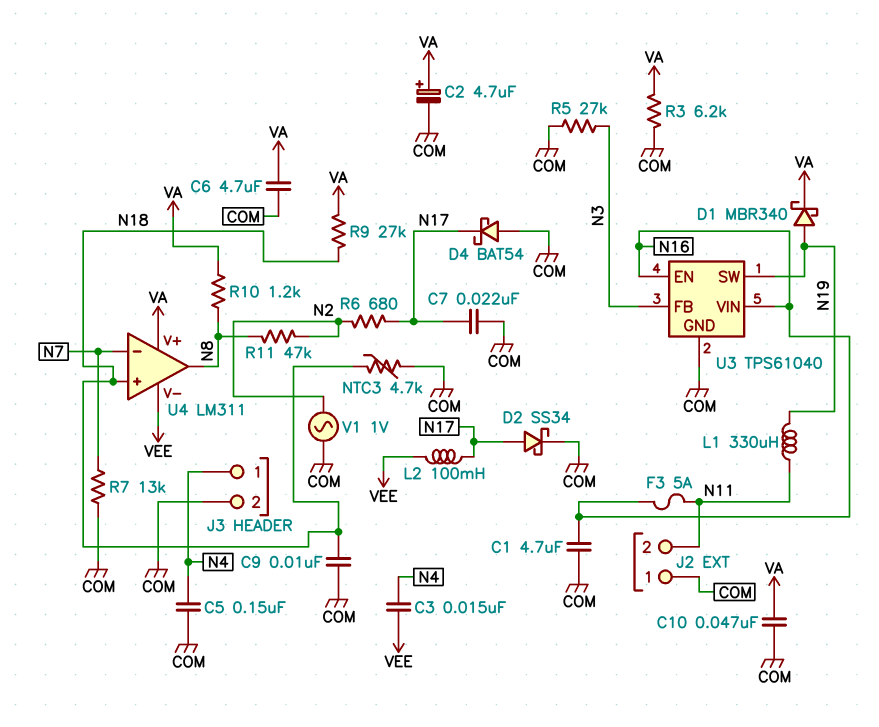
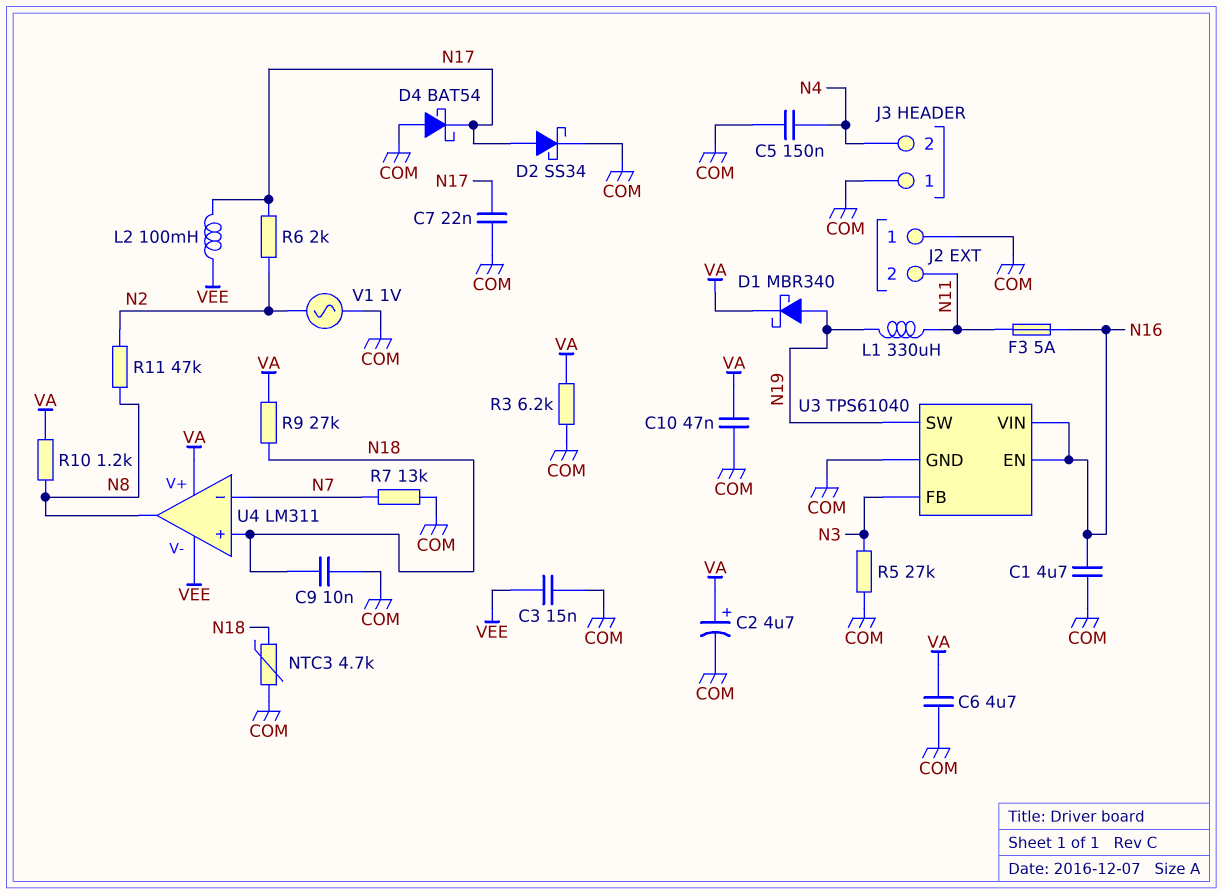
C3: 15nF (N4, VEE) -> 15nF (COM, VEE)
J3 pin 1: N4 -> COM
J3 pin 2: COM -> N4
R6: 680 (N2, N17) -> 2k (N2, N17)

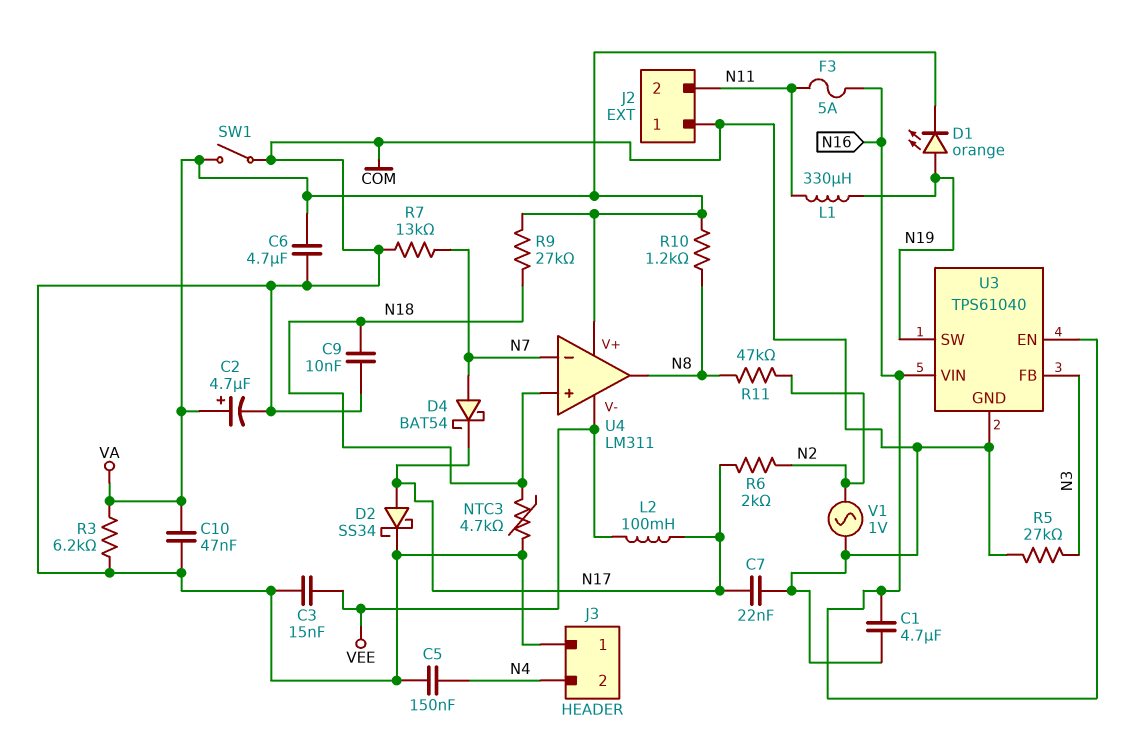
D1: schottky MBR340 (A N19, K VA) -> LED orange (A N19, K VA)
D4: schottky BAT54 (A COM, K N17) -> schottky BAT54 (A N7, K N17)
SW1: none -> switch (COM, VA)

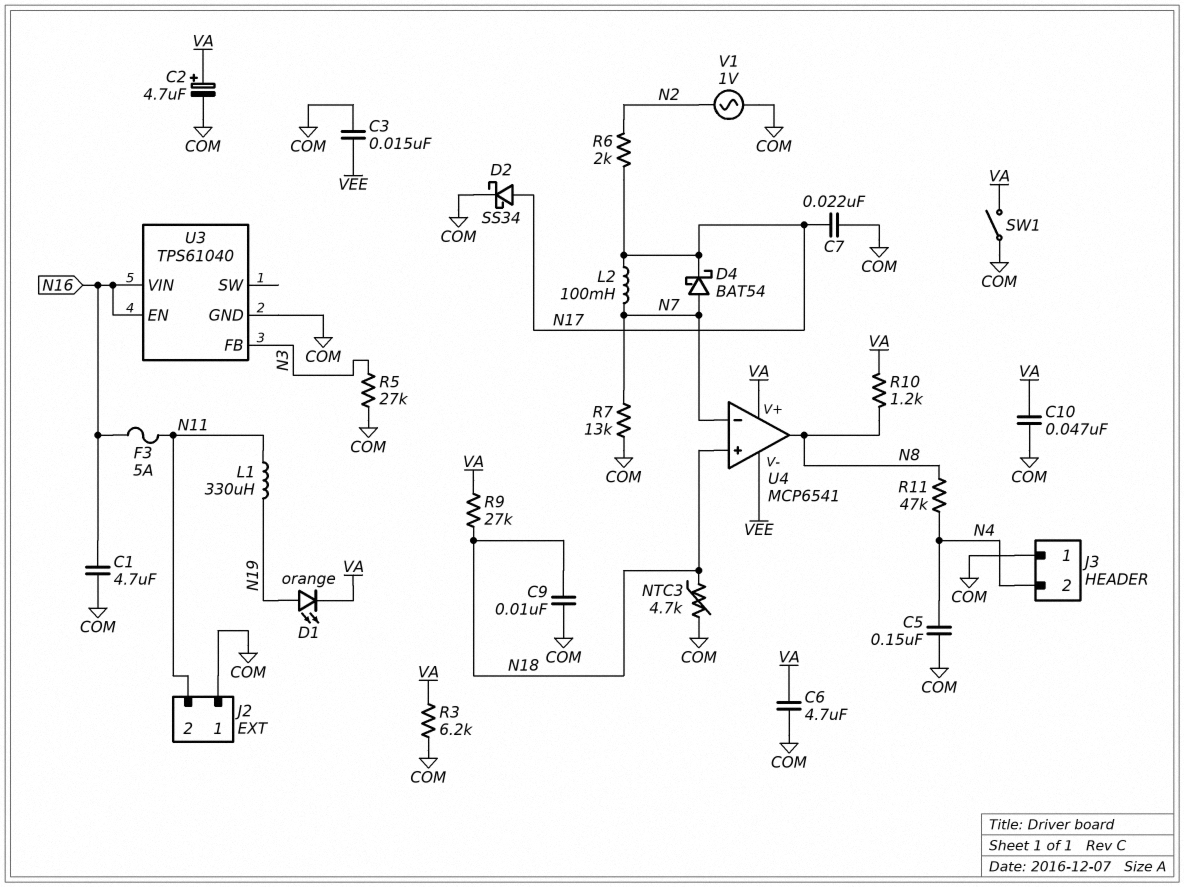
L2: 100mH (N17, VEE) -> 100mH (N7, N17)
R11: 47k (N2, N8) -> 47k (N4, N8)
U3 pin SW: N19 -> none
U4: LM311 -> MCP6541

